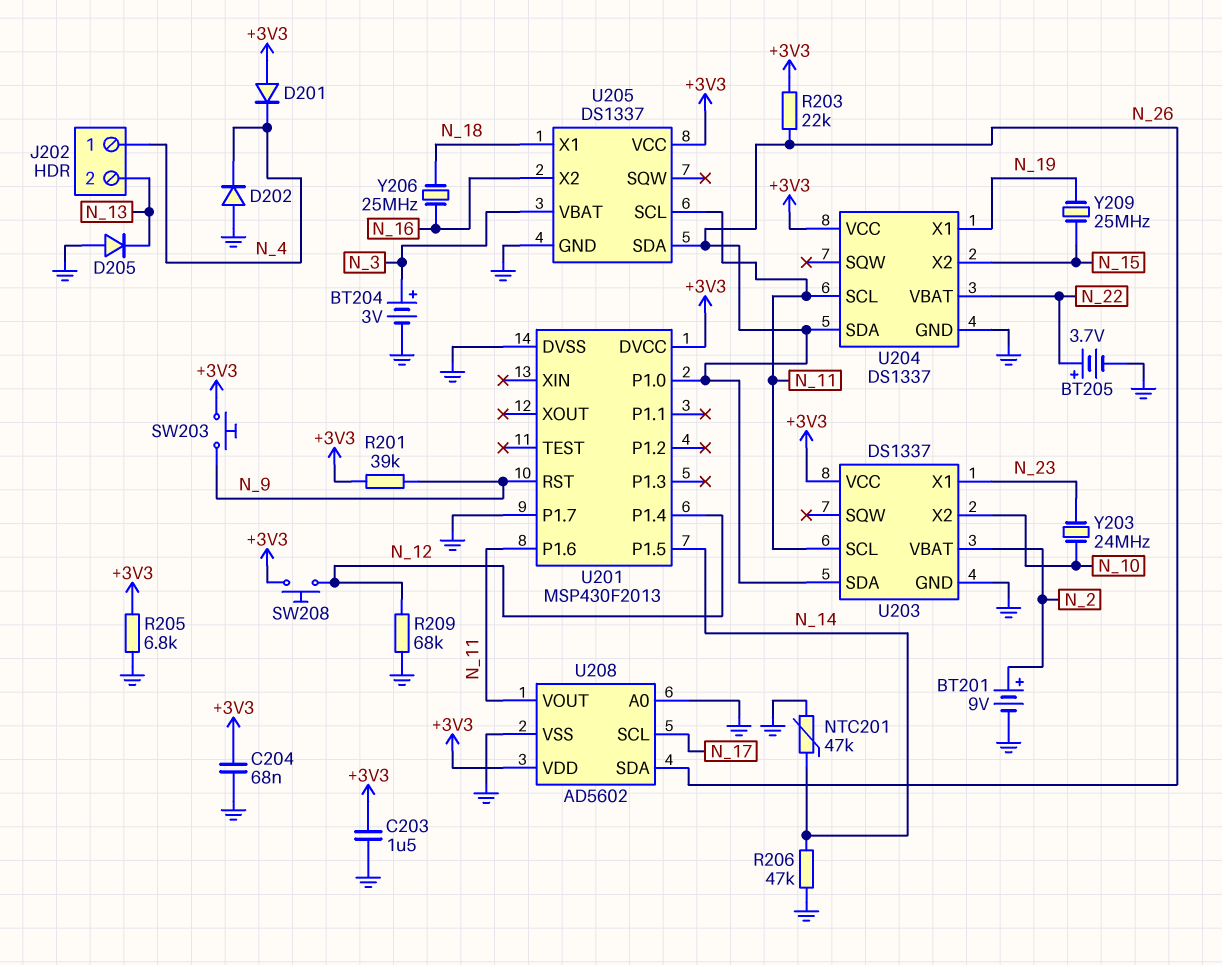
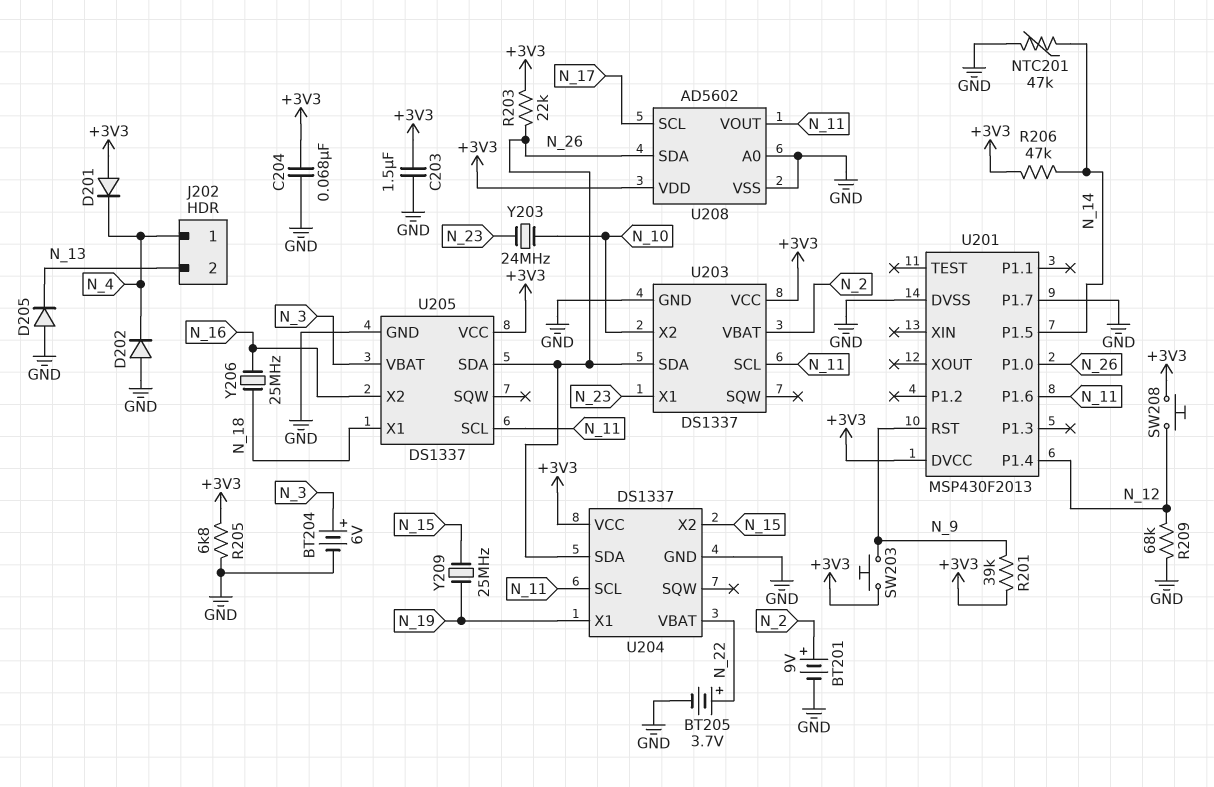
BT204: 3V (plus N_3, minus GND) -> 6V (plus N_3, minus GND)
R206: 47k (GND, N_14) -> 47k (+3V3, N_14)

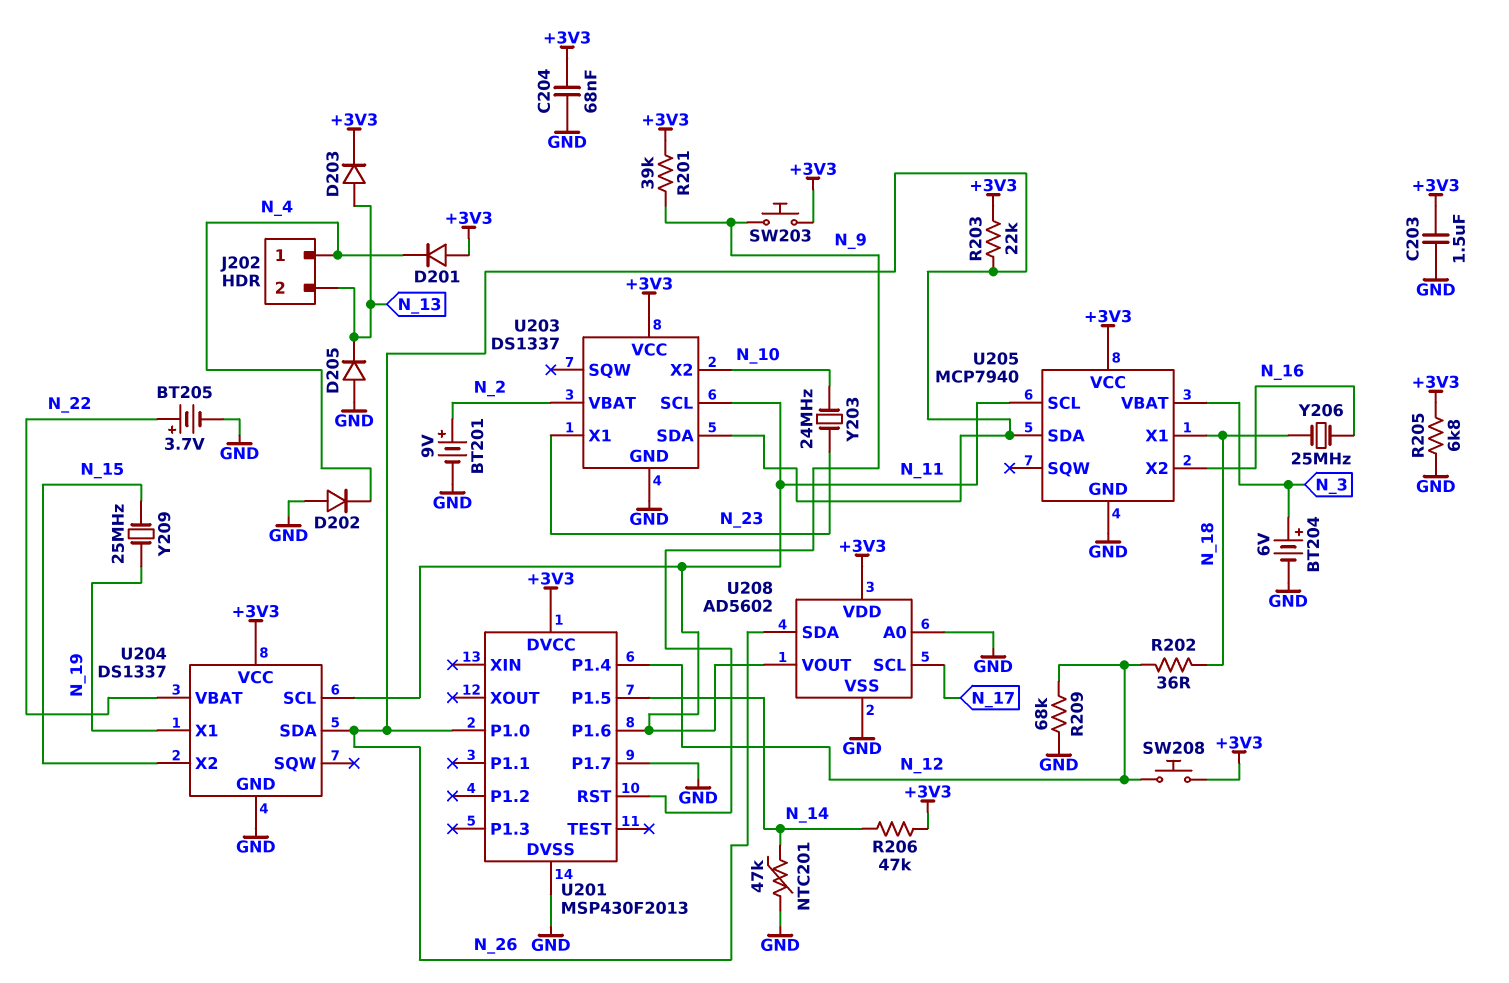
D203: none -> diode (A N_13, K +3V3)
R202: none -> 36 (N_12, N_18)
U205: DS1337 -> MCP7940

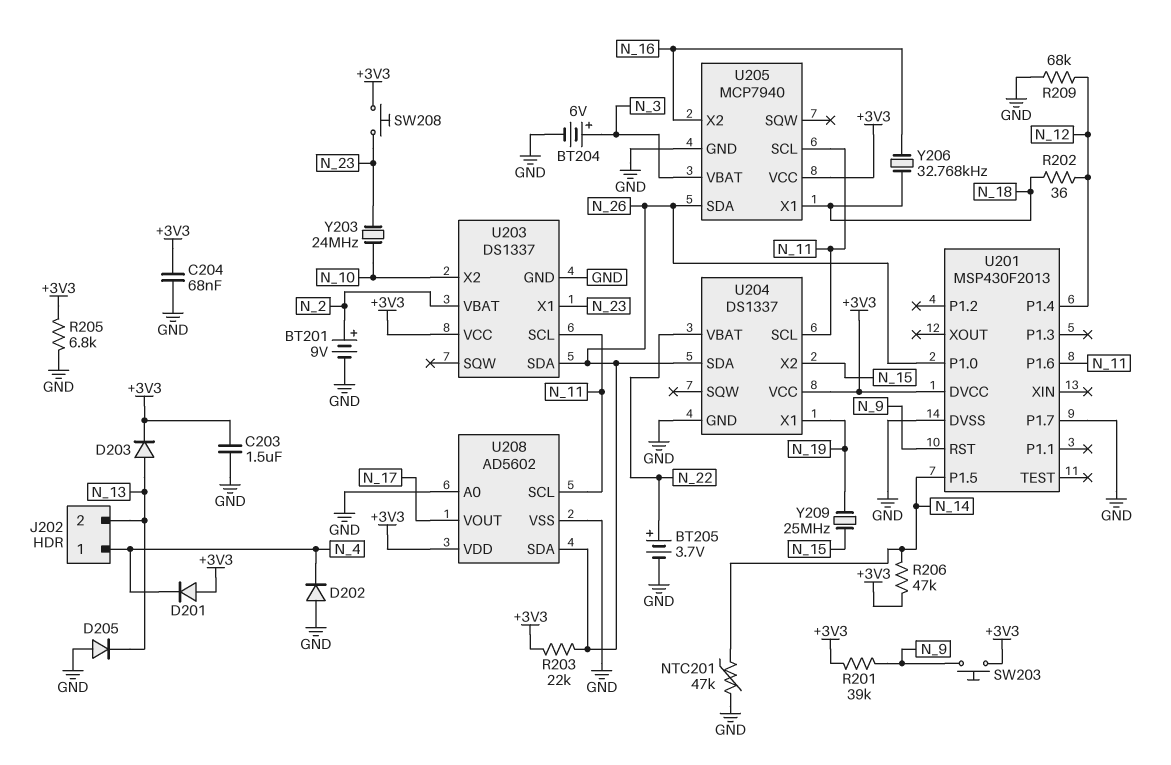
SW208: button (+3V3, N_12) -> button (+3V3, N_23)
U208 pin SCL: N_17 -> N_11
U208 pin VOUT: N_11 -> N_17
Y206: 25MHz (N_16, N_18) -> 32.768kHz (N_16, N_18)

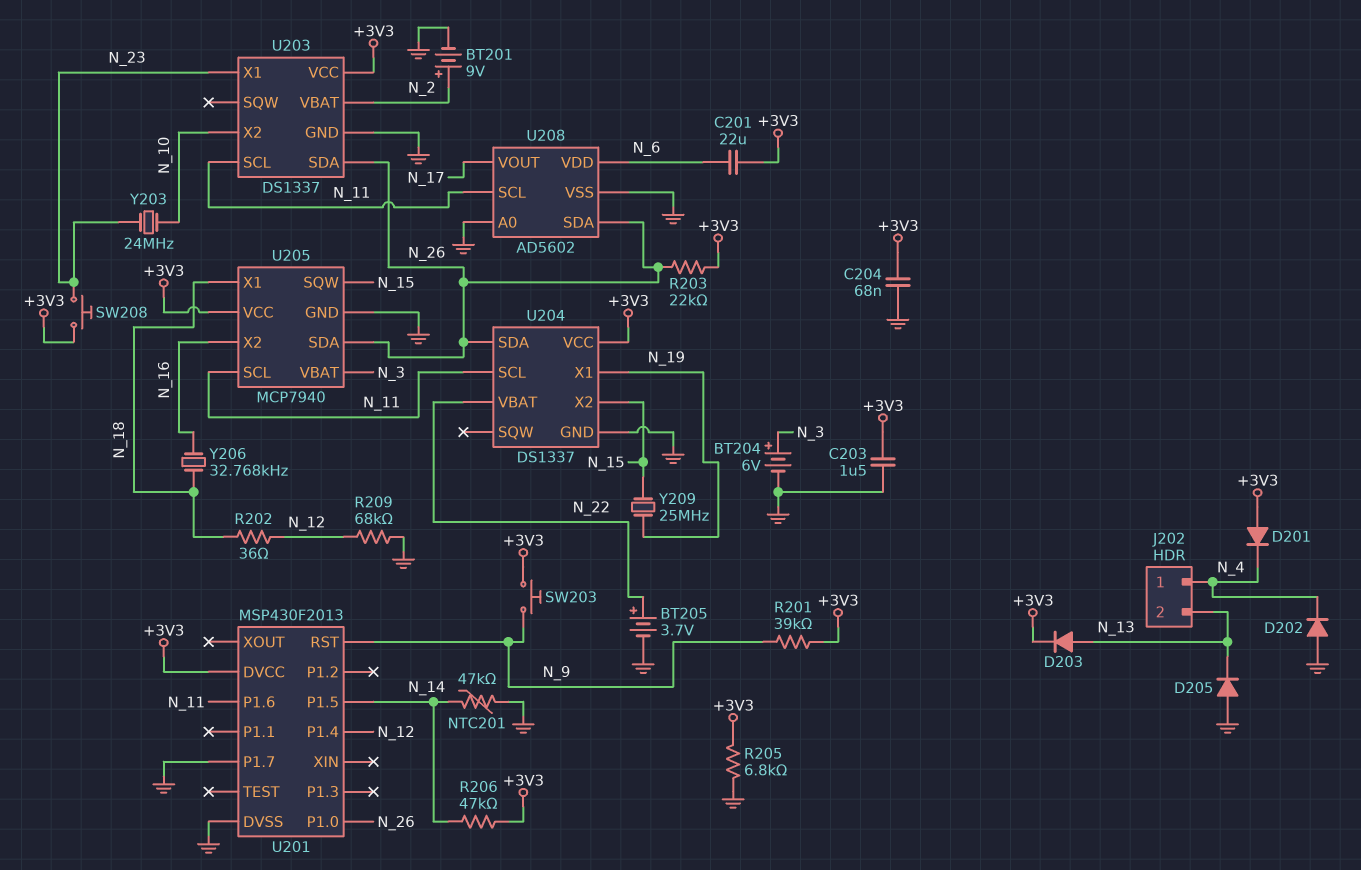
C201: none -> 22uF (+3V3, N_6)
U205 pin SQW: none -> N_15
U208 pin VDD: +3V3 -> N_6

